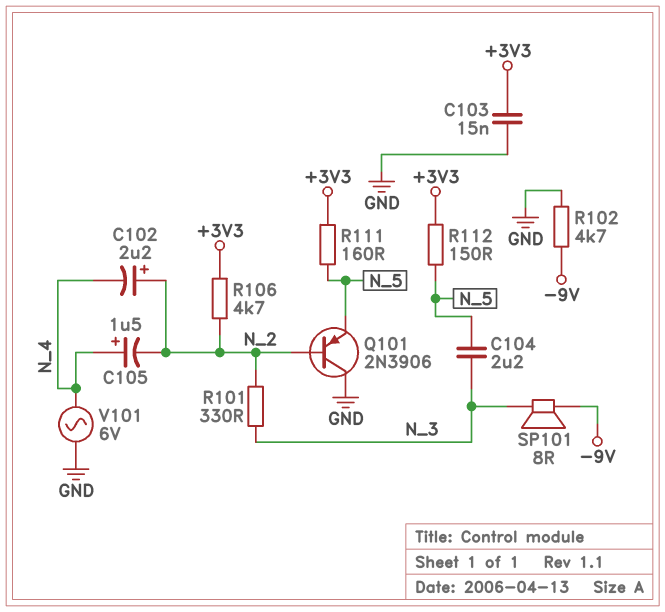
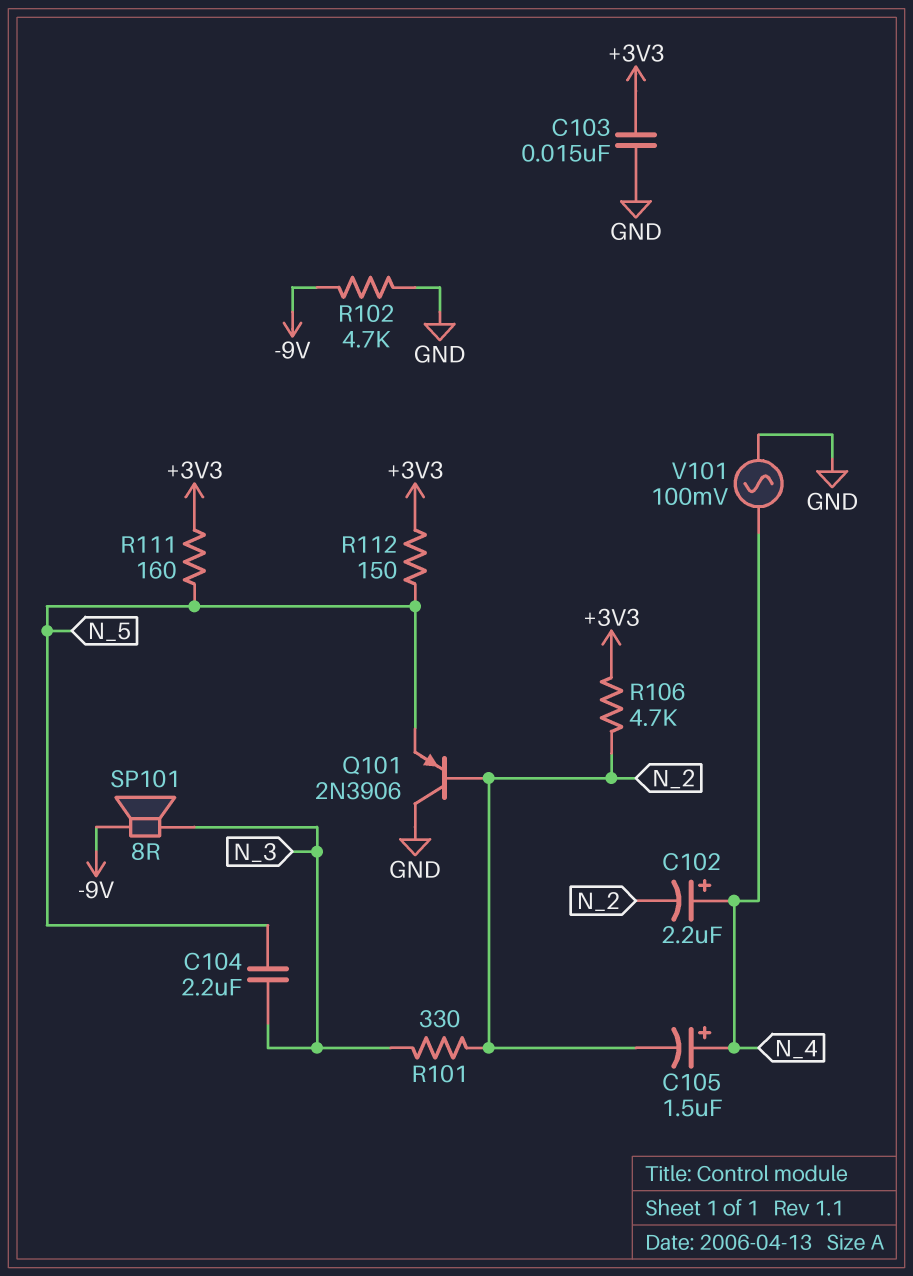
C102: 2.2uF (plus N_2, minus N_4) -> 2.2uF (plus N_4, minus N_2)
V101: AC 6V (GND, N_4) -> AC 100mV (GND, N_4)

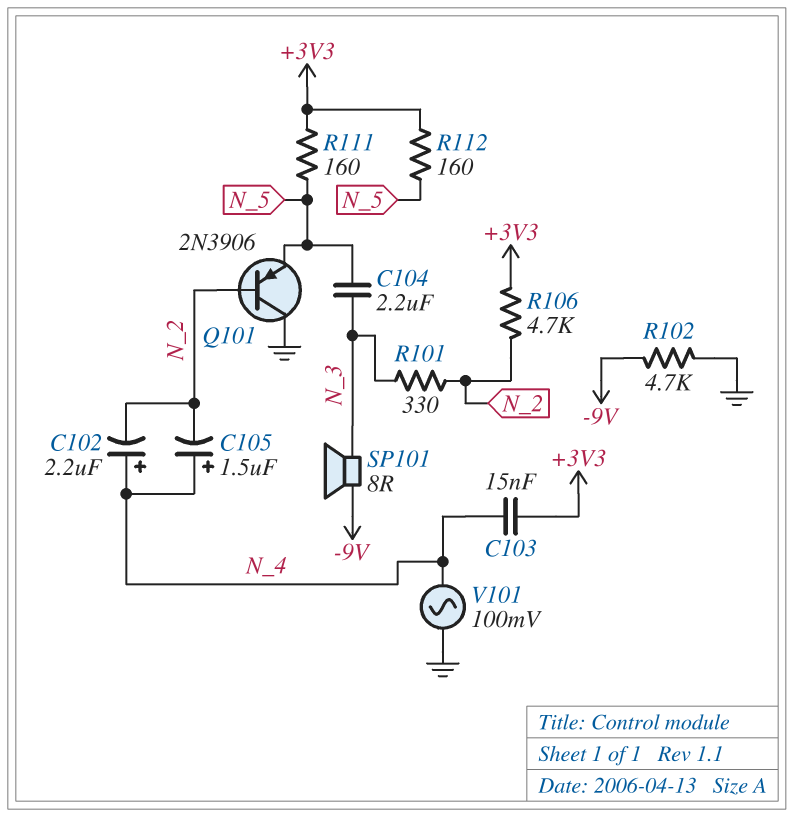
C103: 15nF (+3V3, GND) -> 15nF (+3V3, N_4)
R112: 150 (+3V3, N_5) -> 160 (+3V3, N_5)

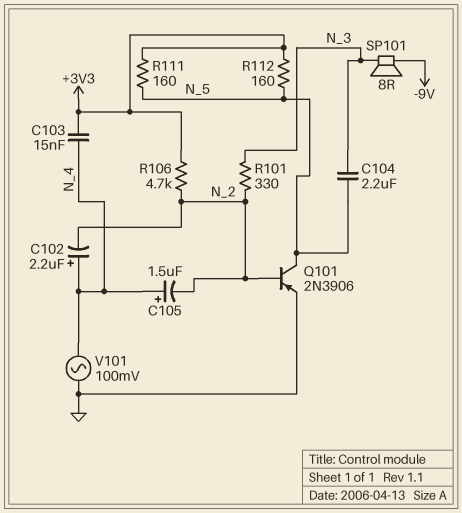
Q101: PNP 2N3906 (B N_2, C GND, E N_5) -> PNP 2N3906 (B N_2, C N_5, E GND)
R102: 4.7k (-9V, GND) -> none

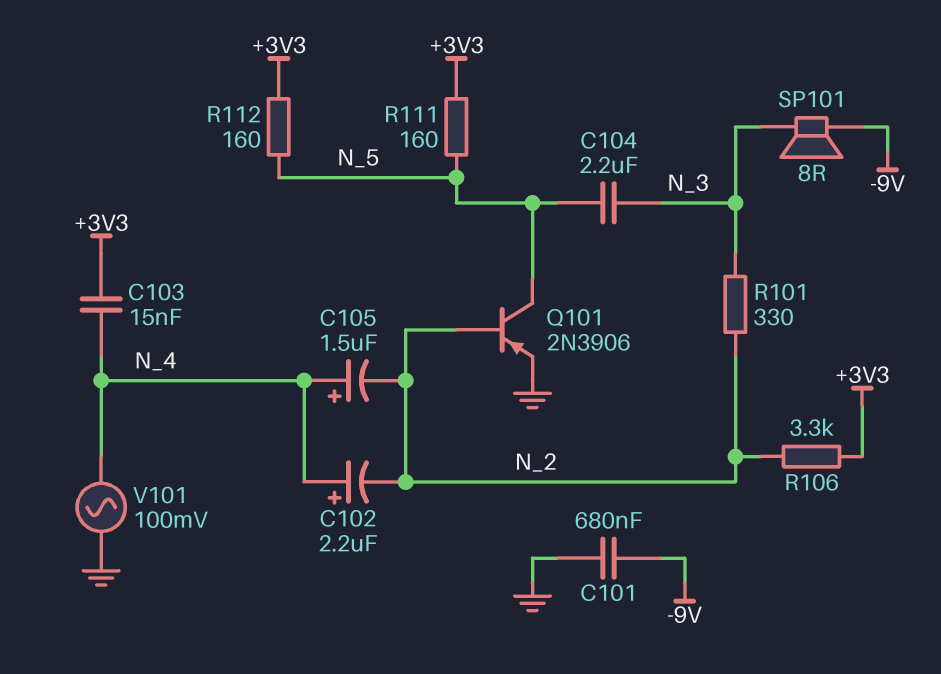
C101: none -> 680nF (-9V, GND)
R106: 4.7k (+3V3, N_2) -> 3.3k (+3V3, N_2)

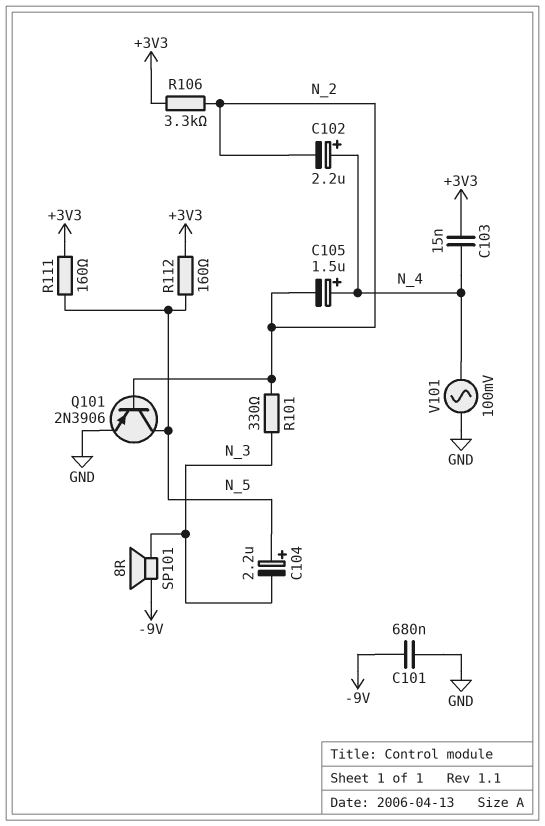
C104: 2.2uF (N_3, N_5) -> 2.2uF (plus N_5, minus N_3)

